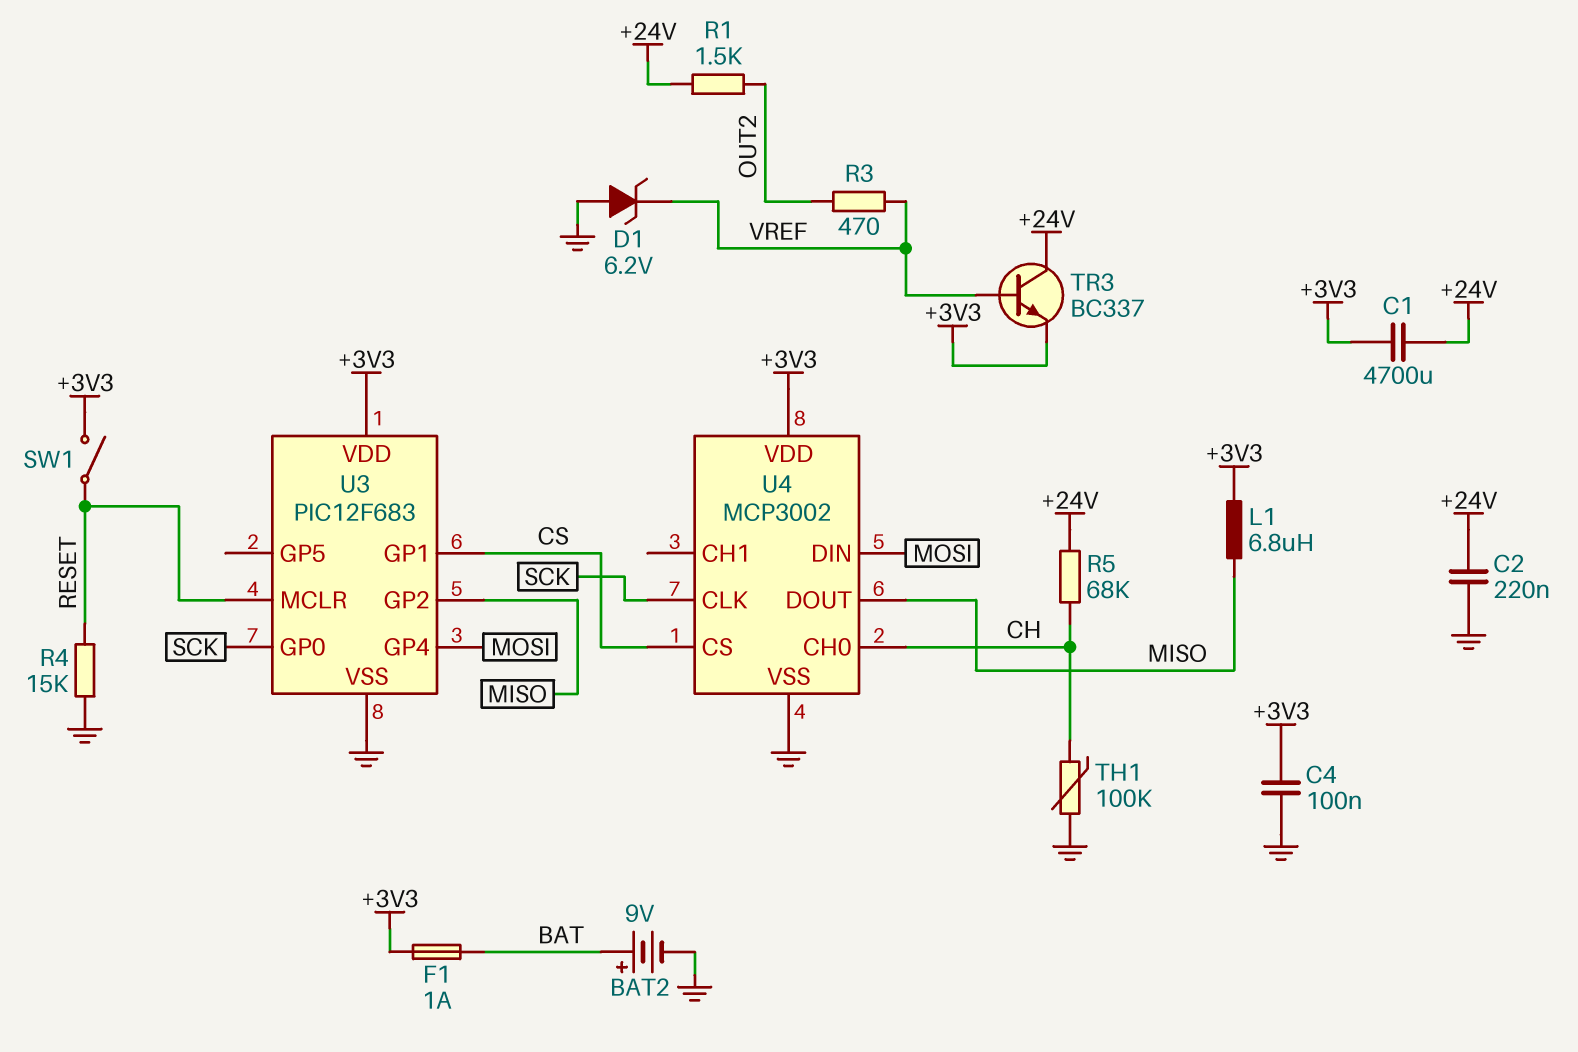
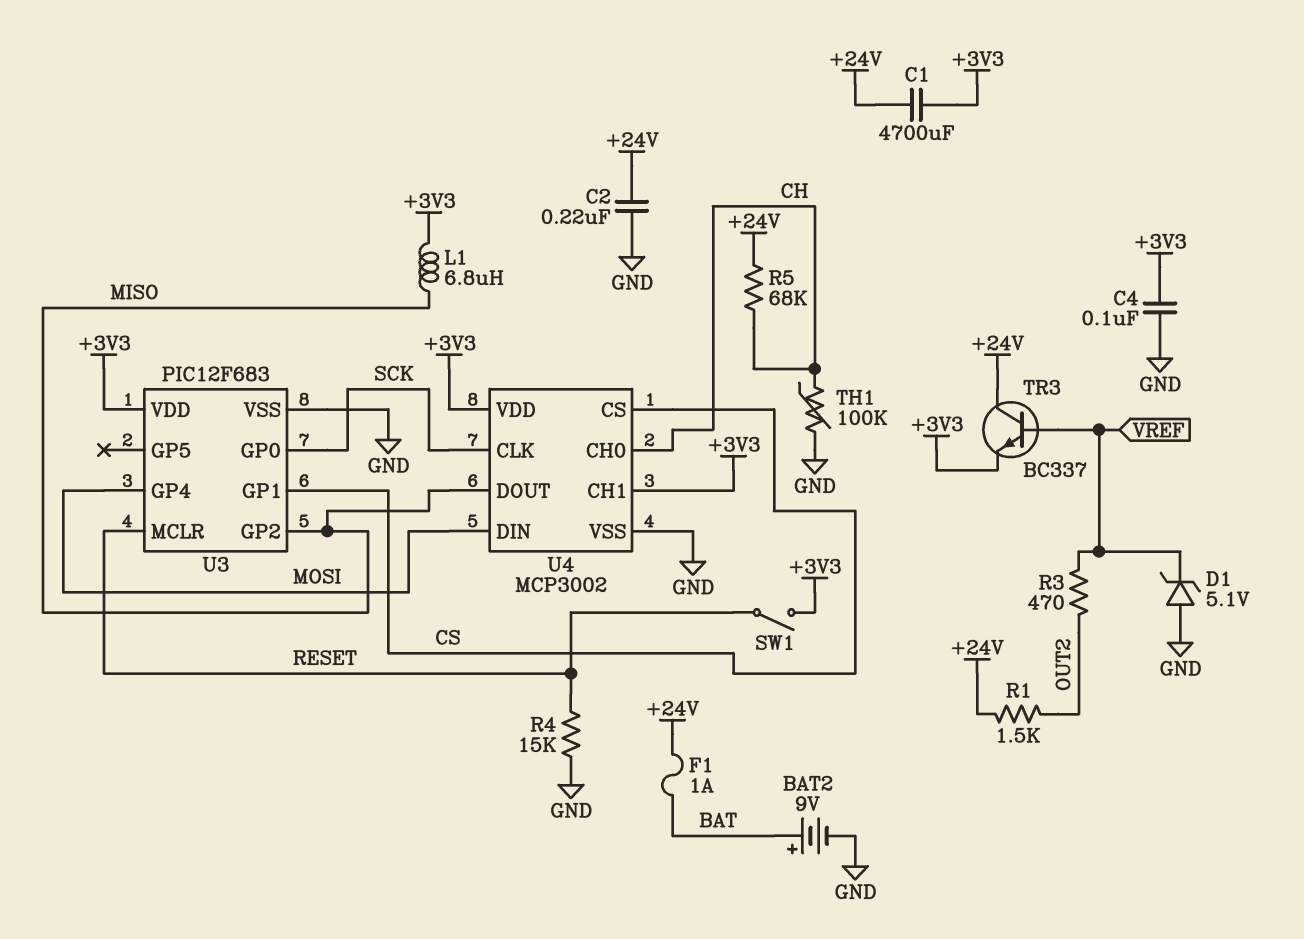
D1: zener 6.2V (A GND, K VREF) -> zener 5.1V (A GND, K VREF)
F1: 1A (+3V3, BAT) -> 1A (+24V, BAT)
U4 pin CH1: none -> +3V3

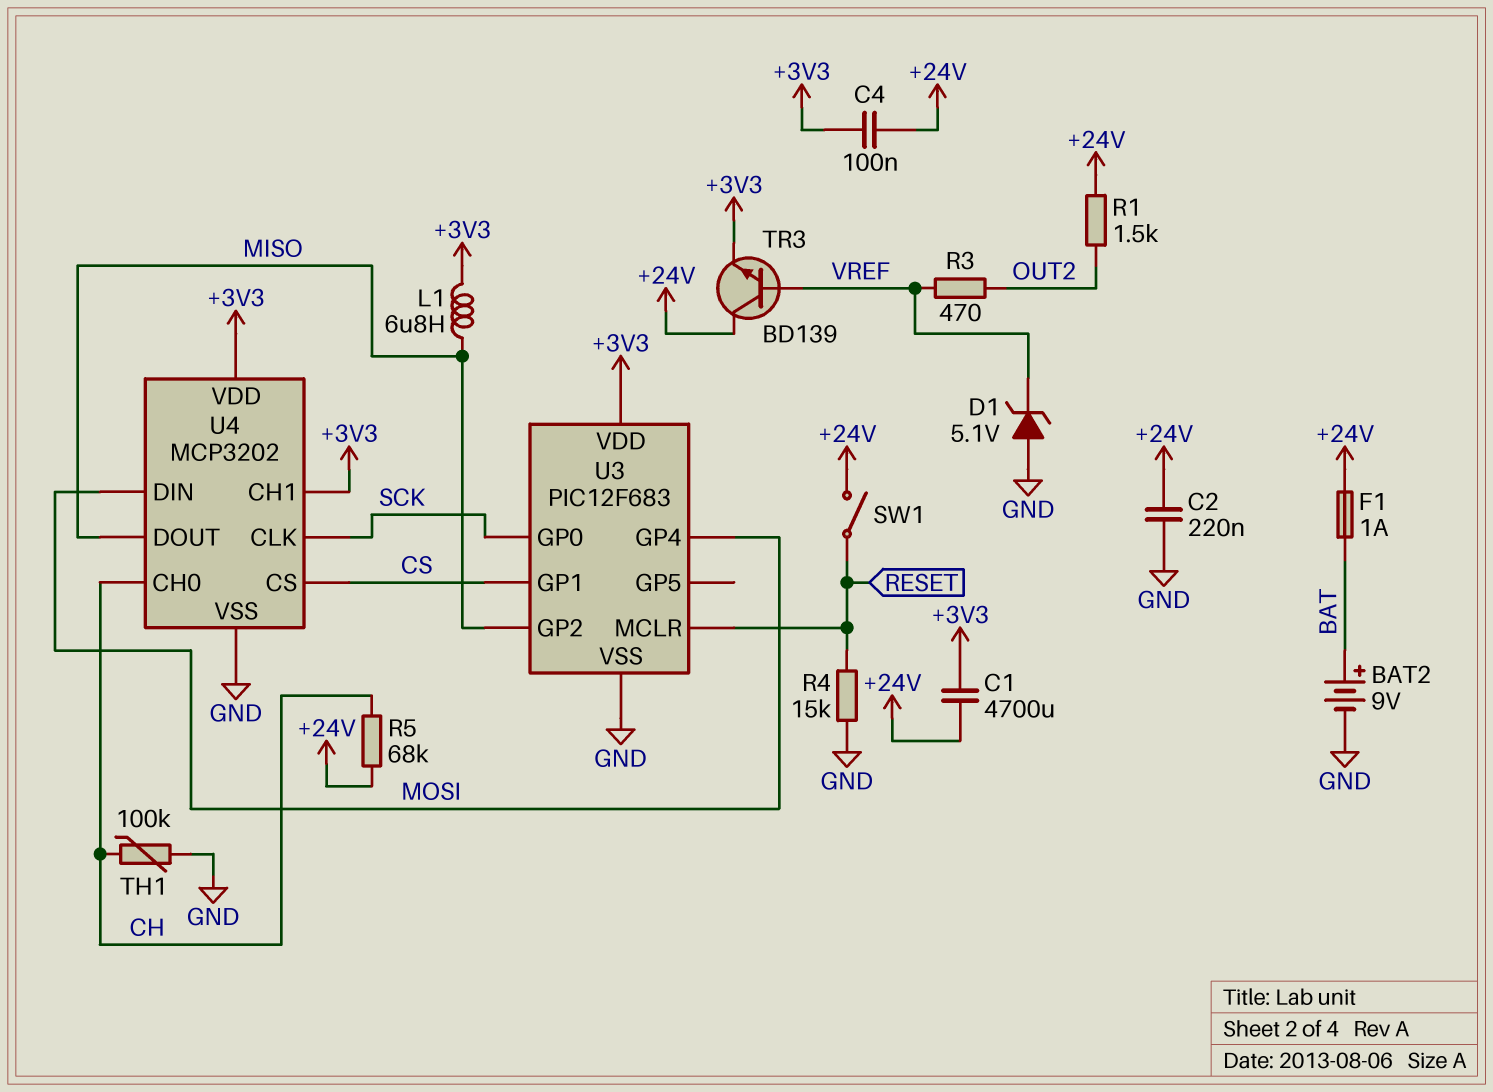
C4: 100nF (+3V3, GND) -> 100nF (+3V3, +24V)
SW1: switch (+3V3, RESET) -> switch (+24V, RESET)
TR3: NPN BC337 (B VREF, C +24V, E +3V3) -> NPN BD139 (B VREF, C +24V, E +3V3)
U4: MCP3002 -> MCP3202

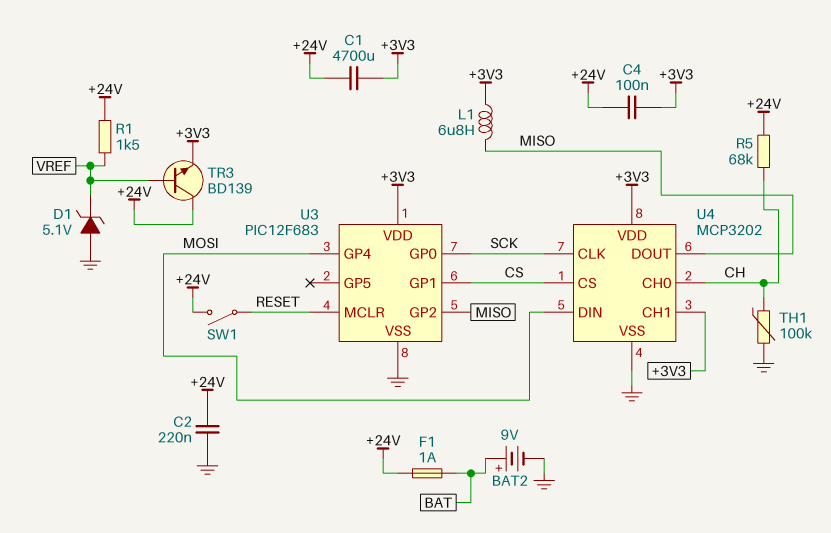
R1: 1.5k (+24V, OUT2) -> 1.5k (+24V, VREF)
R3: 470 (OUT2, VREF) -> none
R4: 15k (GND, RESET) -> none

